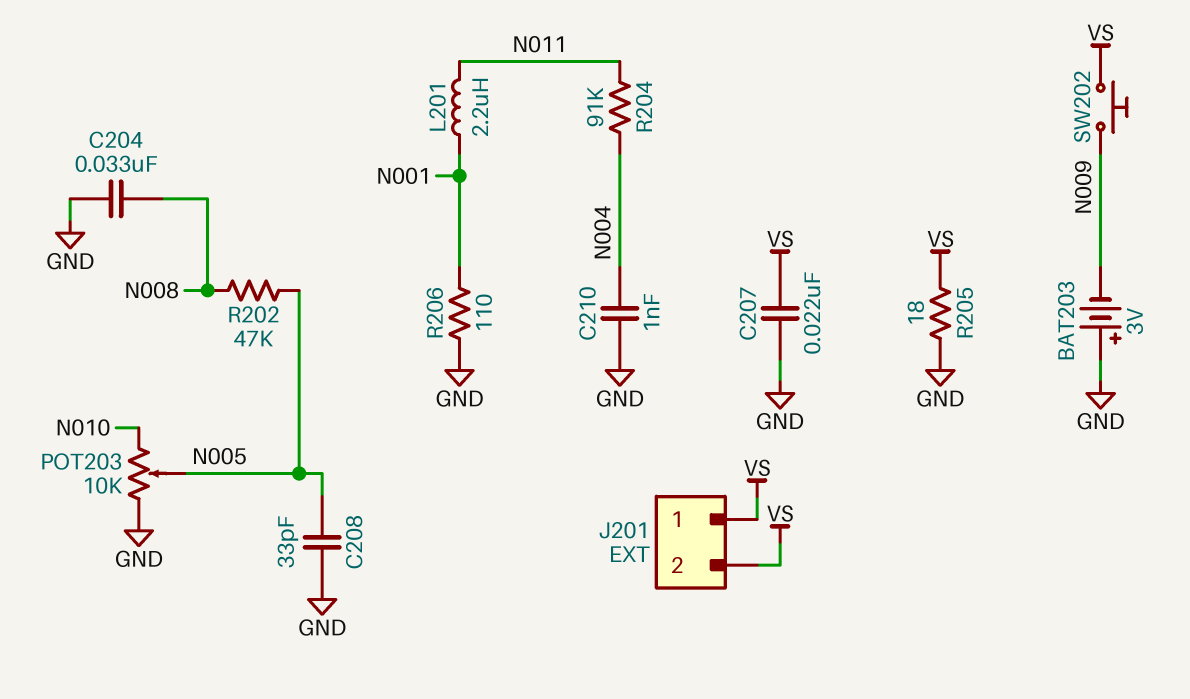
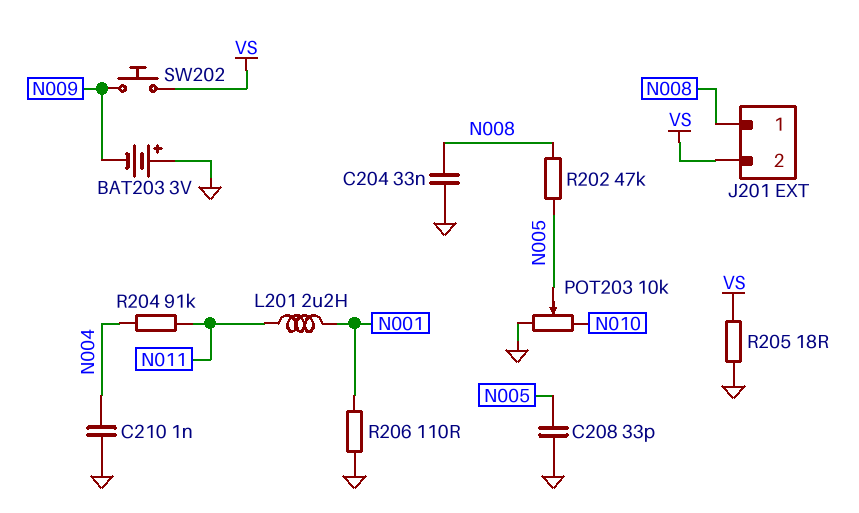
C207: 22nF (GND, VS) -> none
J201 pin 1: VS -> N008

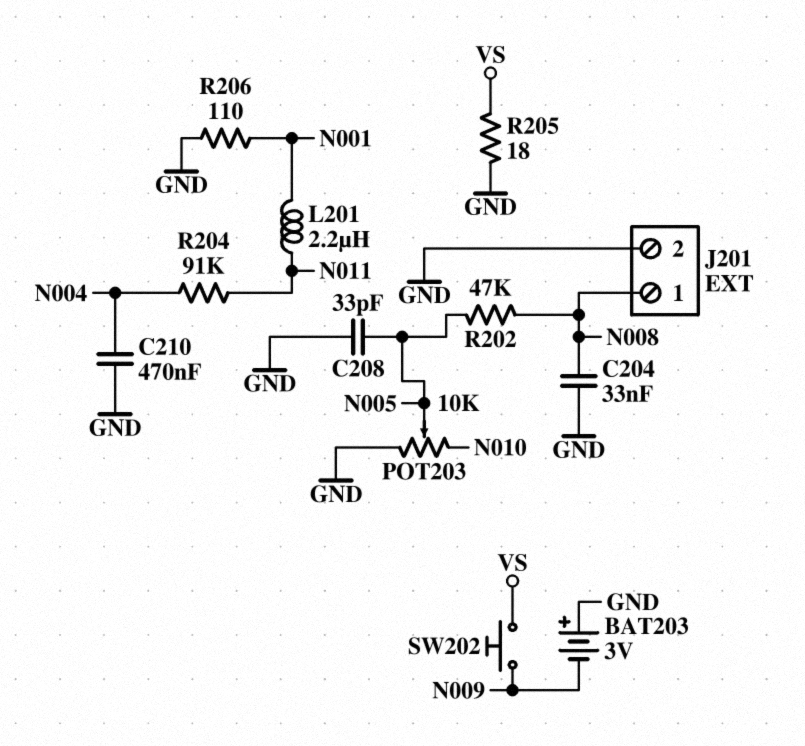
C210: 1nF (GND, N004) -> 470nF (GND, N004)
J201 pin 2: VS -> GND

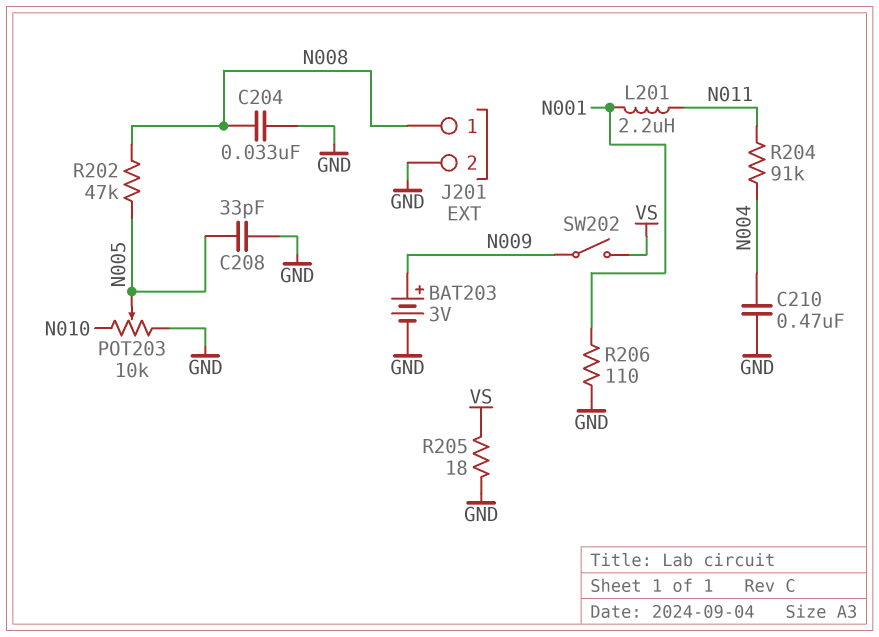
BAT203: 3V (plus GND, minus N009) -> 3V (plus N009, minus GND)
SW202: button (N009, VS) -> switch (N009, VS)

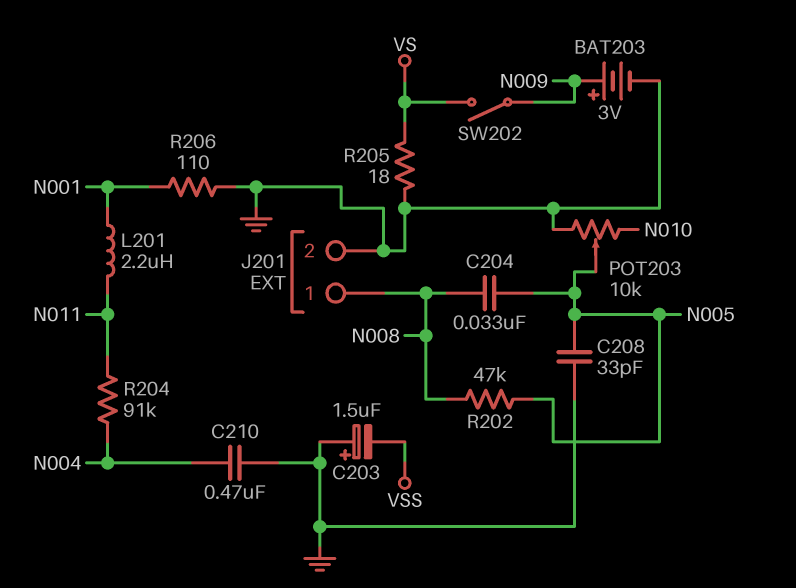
C203: none -> 1.5uF (plus GND, minus VSS)
C204: 33nF (GND, N008) -> 33nF (N005, N008)

